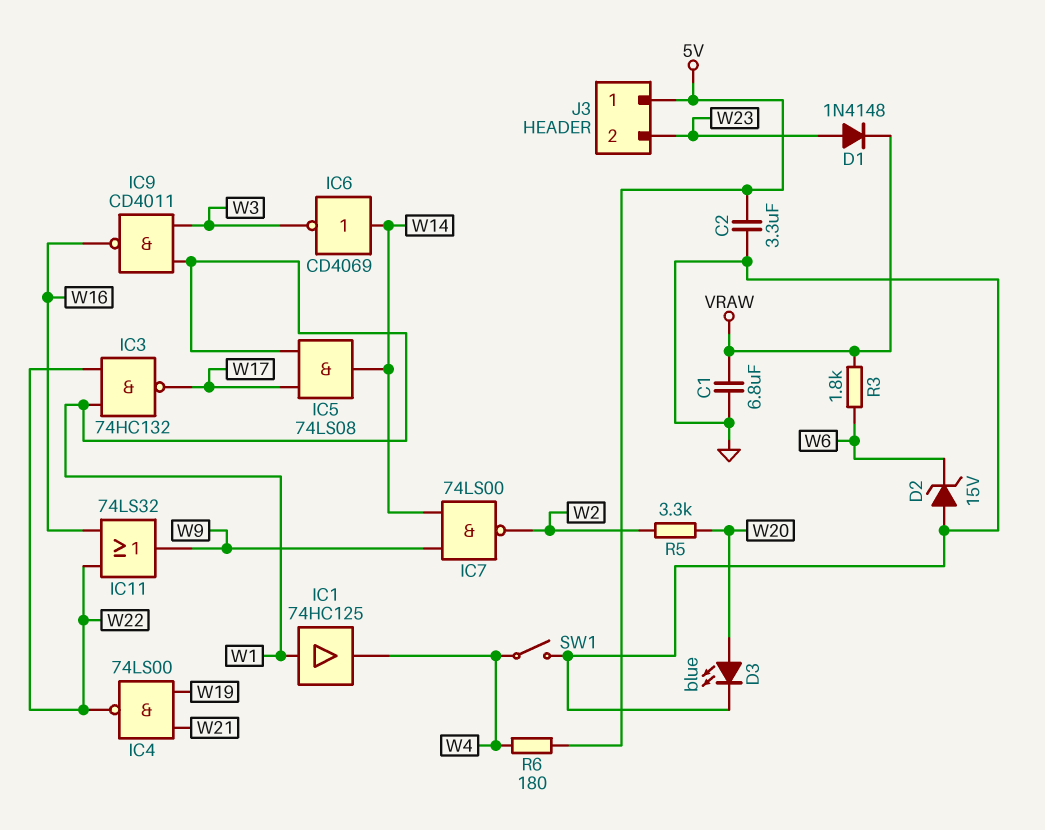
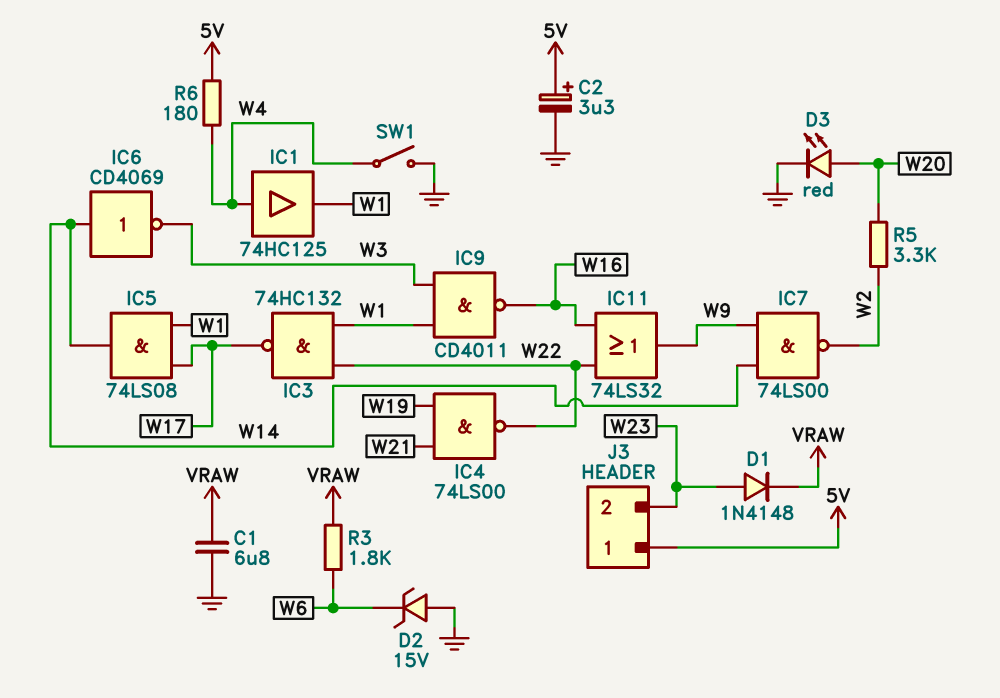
C2: 3.3uF (5V, GND) -> 3.3uF (plus 5V, minus GND)
D3: LED blue (A W20, K GND) -> LED red (A W20, K GND)
IC1: buffer 74HC125 (in W1, out W4) -> buffer 74HC125 (in W4, out W1)

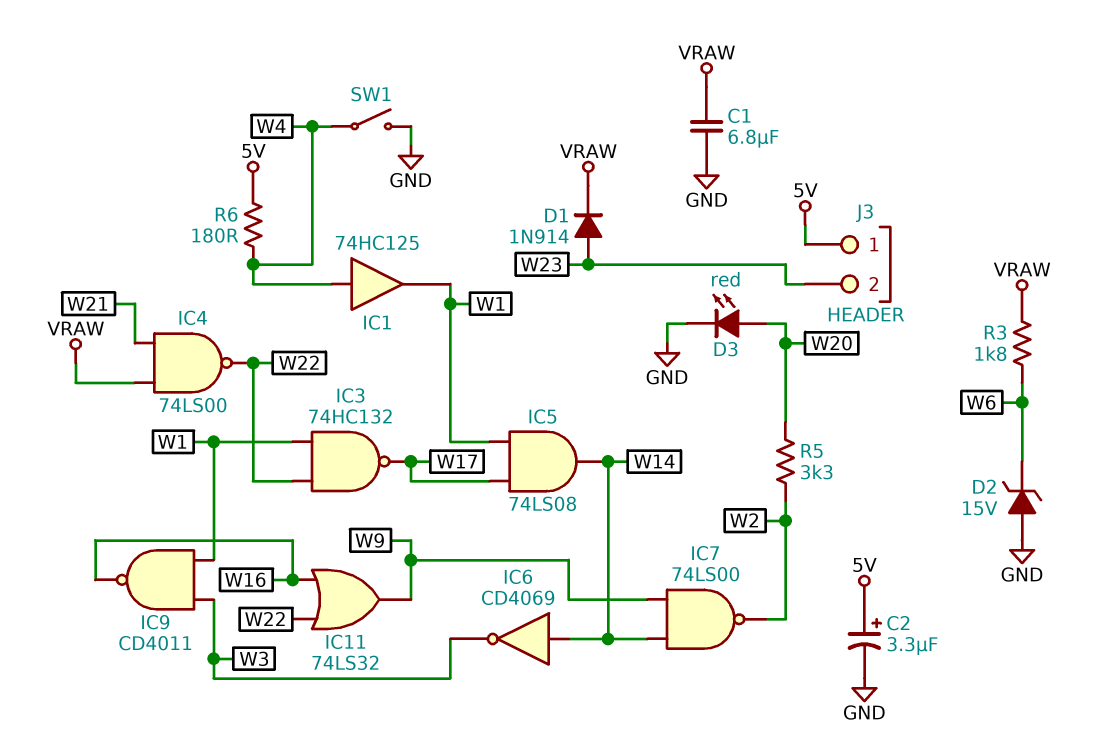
D1: diode 1N4148 (A W23, K VRAW) -> diode 1N914 (A W23, K VRAW)
IC4: NAND 74LS00 (in W19, in W21, out W22) -> NAND 74LS00 (in VRAW, in W21, out W22)

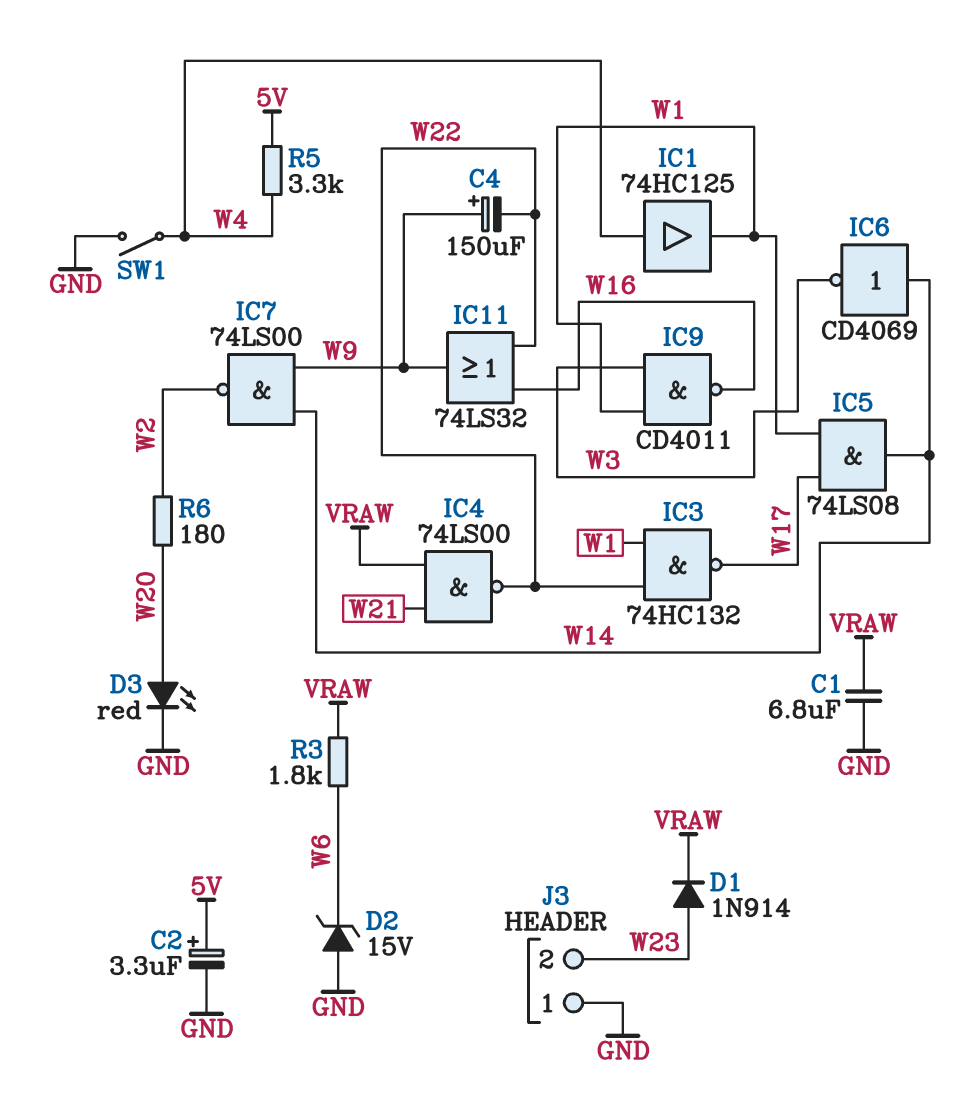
C4: none -> 150uF (plus W9, minus W22)
J3 pin 1: 5V -> GND
R5: 3.3k (W2, W20) -> 3.3k (5V, W4)
R6: 180 (5V, W4) -> 180 (W2, W20)

